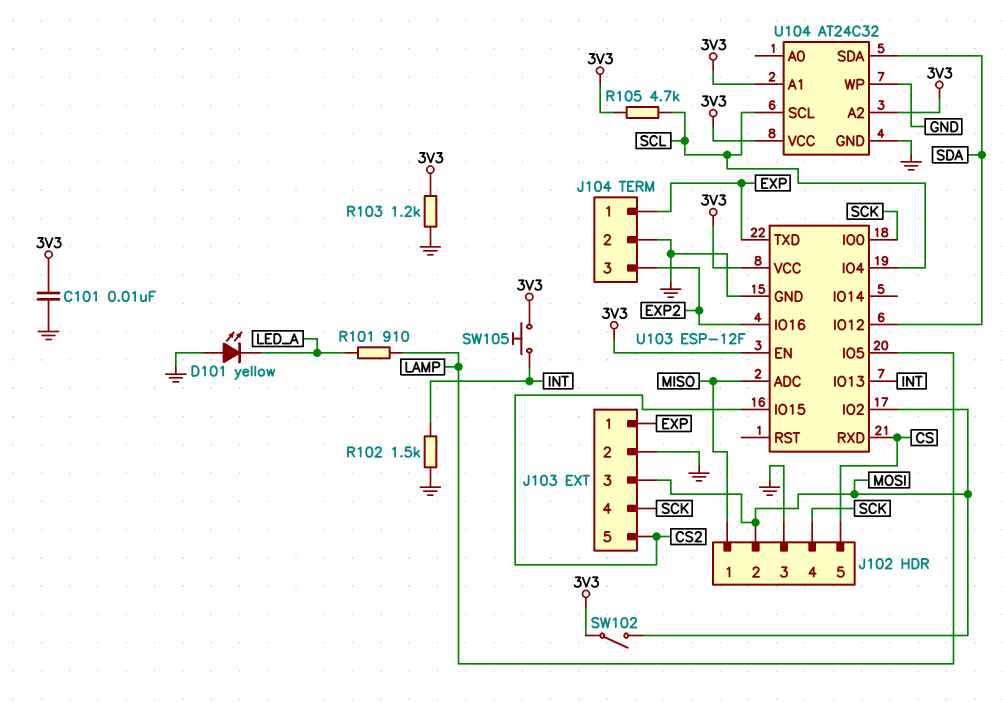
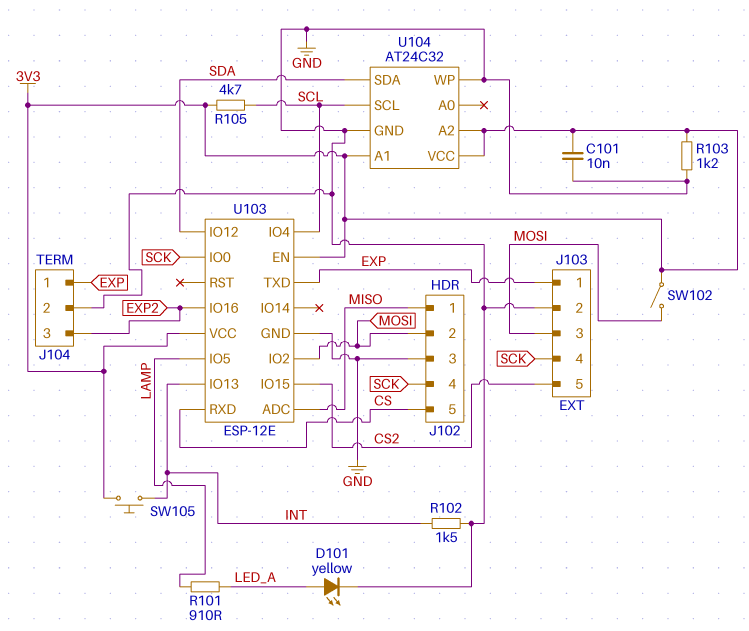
D101: LED yellow (A GND, K LED_A) -> LED yellow (A LED_A, K GND)
U103: ESP-12F -> ESP-12E

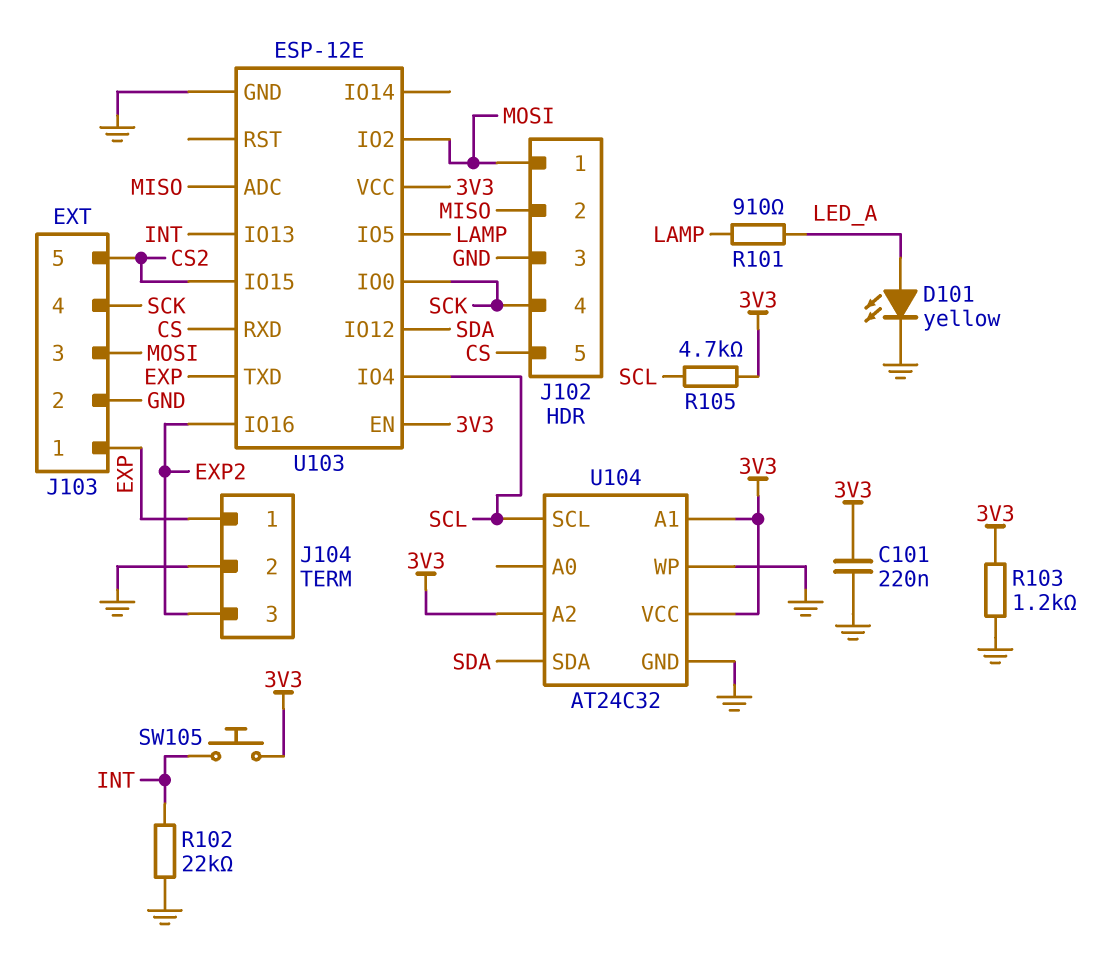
C101: 10nF (3V3, GND) -> 220nF (3V3, GND)
J102 pin 1: MISO -> MOSI
J102 pin 2: MOSI -> MISO
R102: 1.5k (GND, INT) -> 22k (GND, INT)
SW102: switch (3V3, MOSI) -> none

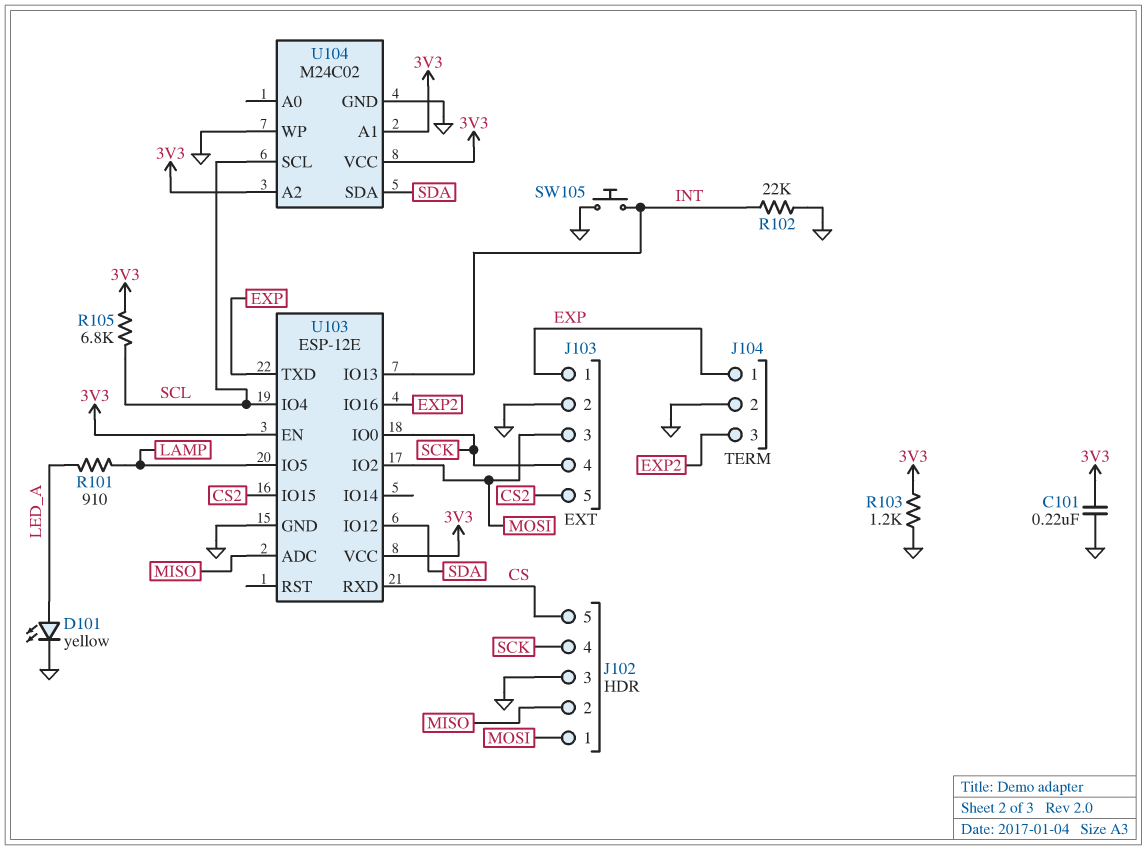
R105: 4.7k (3V3, SCL) -> 6.8k (3V3, SCL)
SW105: button (3V3, INT) -> button (GND, INT)
U104: AT24C32 -> M24C02

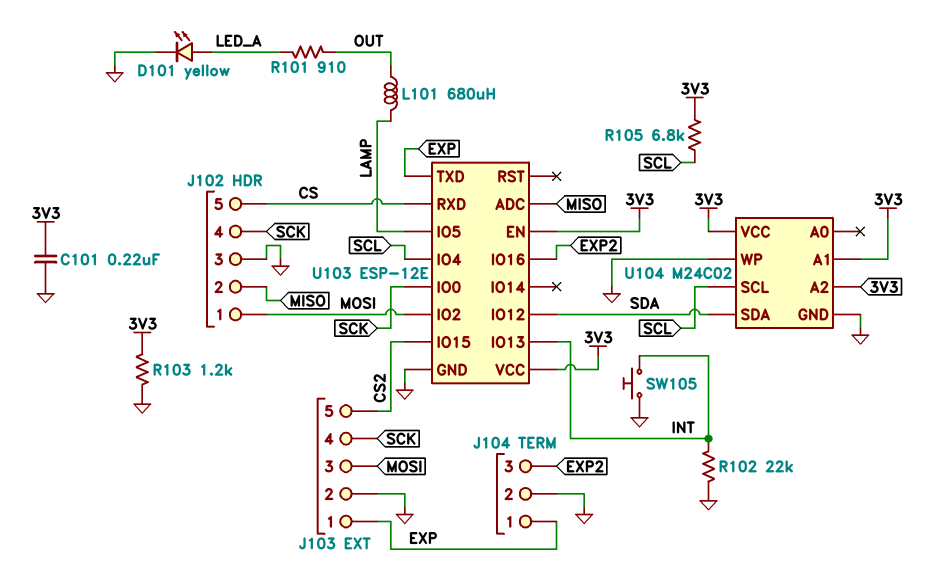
L101: none -> 680uH (LAMP, OUT)
R101: 910 (LAMP, LED_A) -> 910 (LED_A, OUT)

